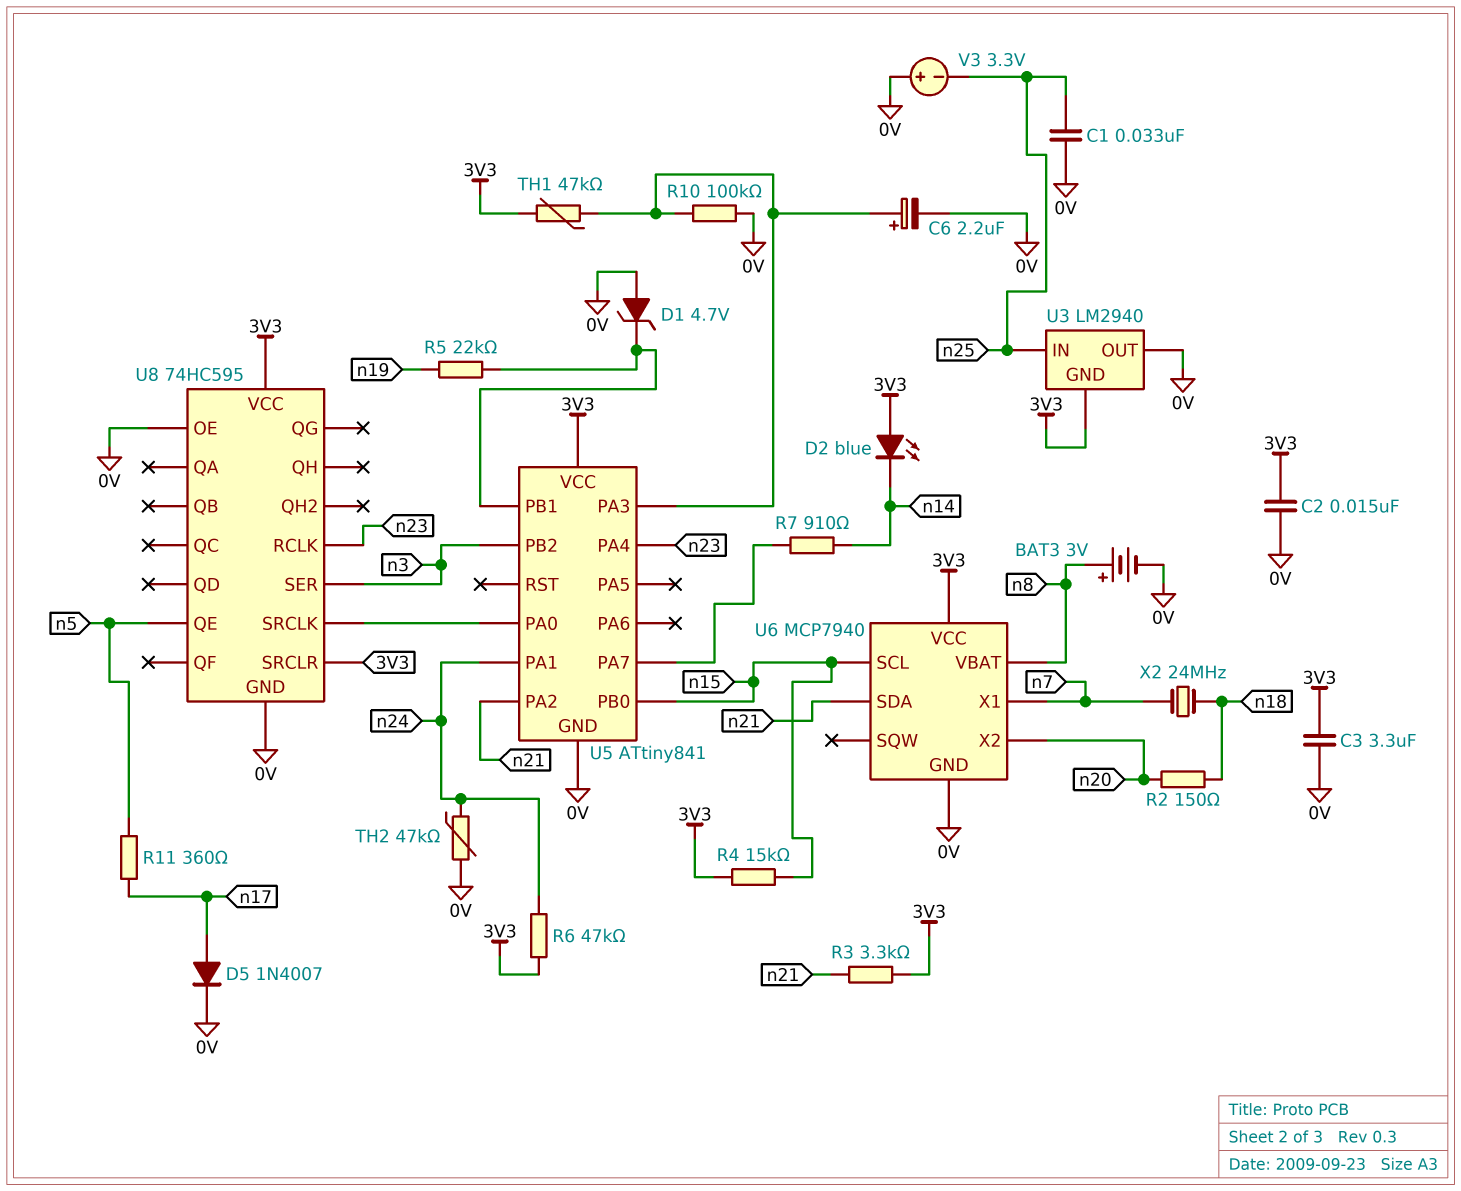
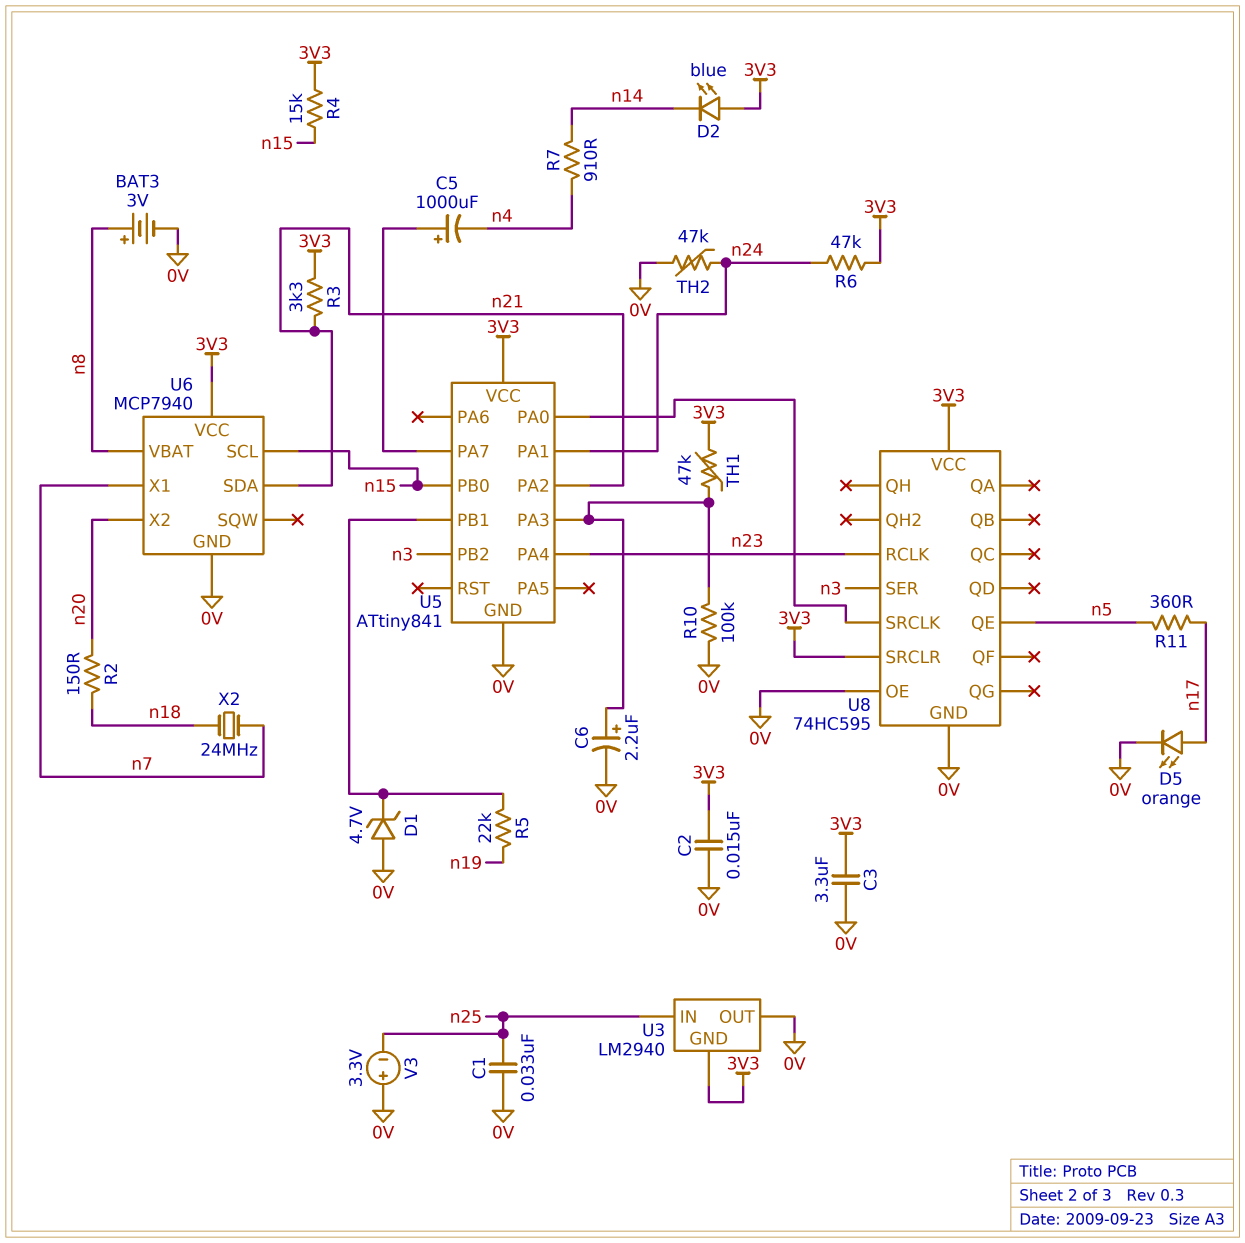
C5: none -> 1000uF (plus U5/PA7, minus n4)
D5: diode 1N4007 (A n17, K 0V) -> LED orange (A n17, K 0V)
R7: 910 (U5/PA7, n14) -> 910 (n4, n14)

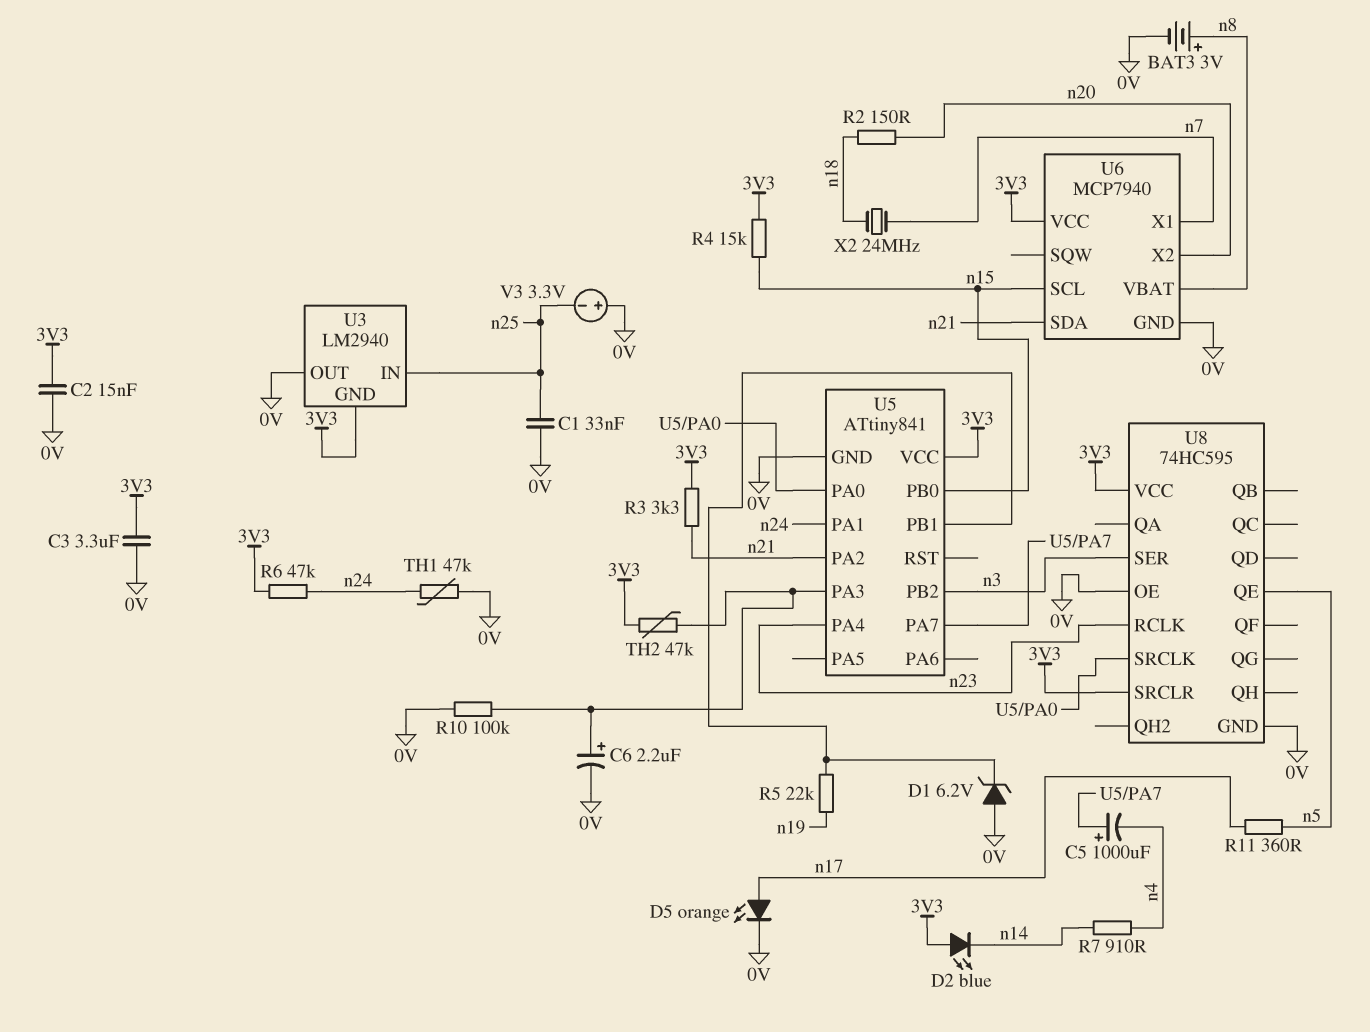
D1: zener 4.7V (A 0V, K U5/PB1) -> zener 6.2V (A 0V, K U5/PB1)
TH1: 47k (3V3, U5/PA3) -> 47k (0V, n24)
TH2: 47k (0V, n24) -> 47k (3V3, U5/PA3)

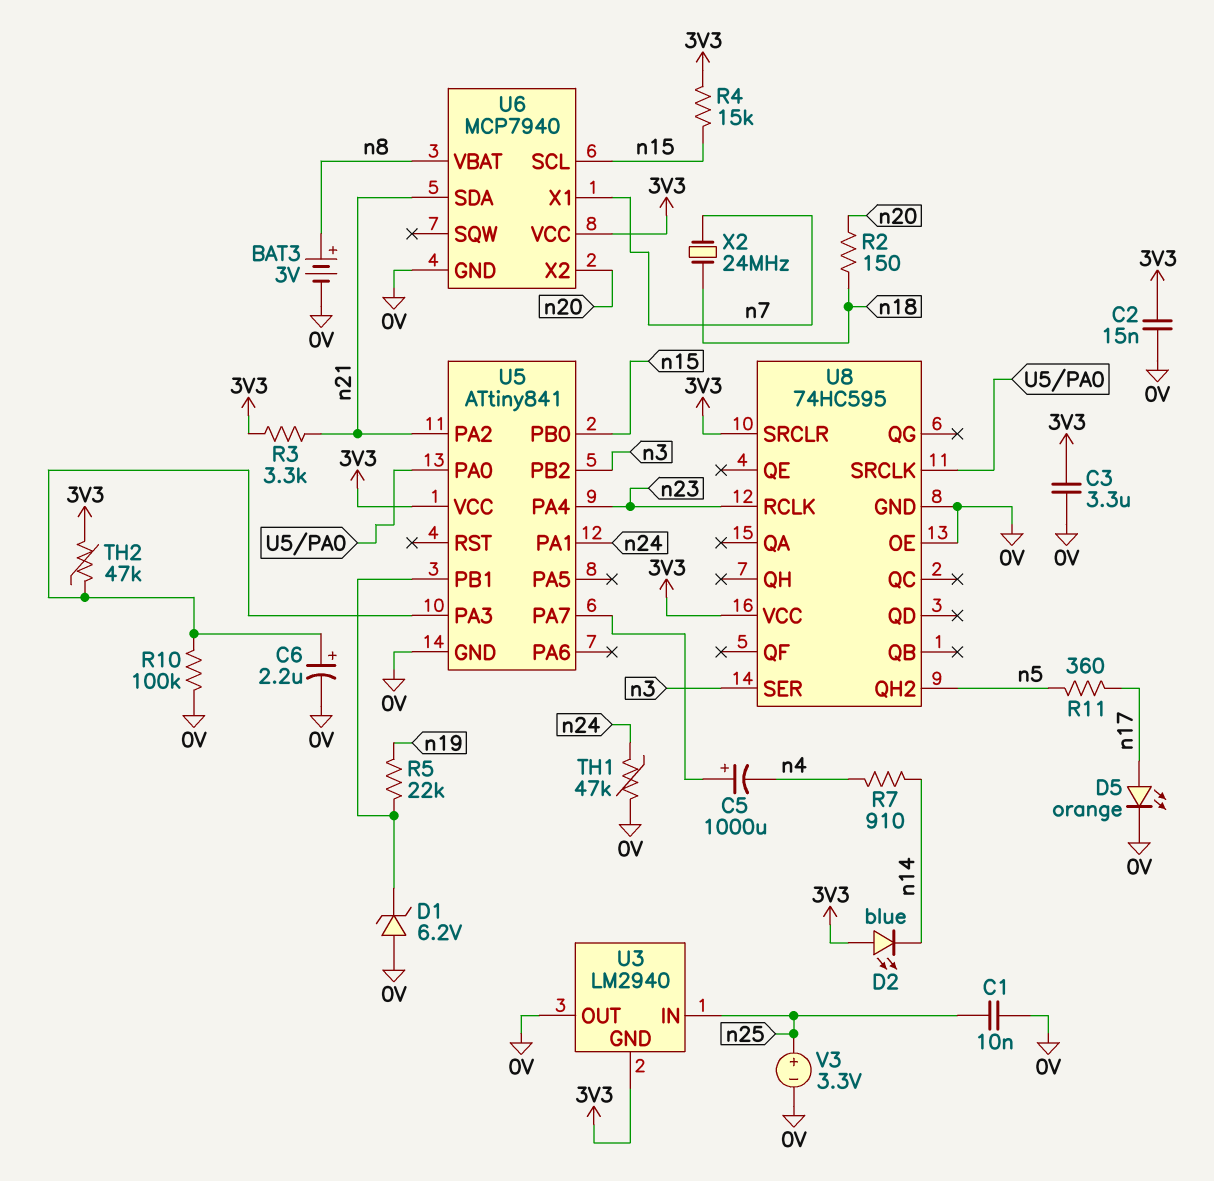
C1: 33nF (0V, n25) -> 10nF (0V, n25)
R6: 47k (3V3, n24) -> none
U8 pin QE: n5 -> none
U8 pin QH2: none -> n5
V3: 3.3V (plus 0V, minus n25) -> 3.3V (plus n25, minus 0V)

